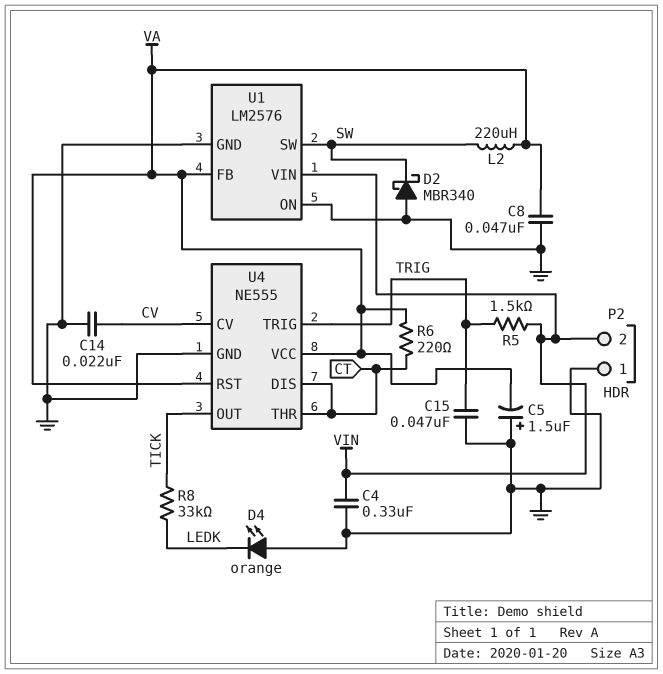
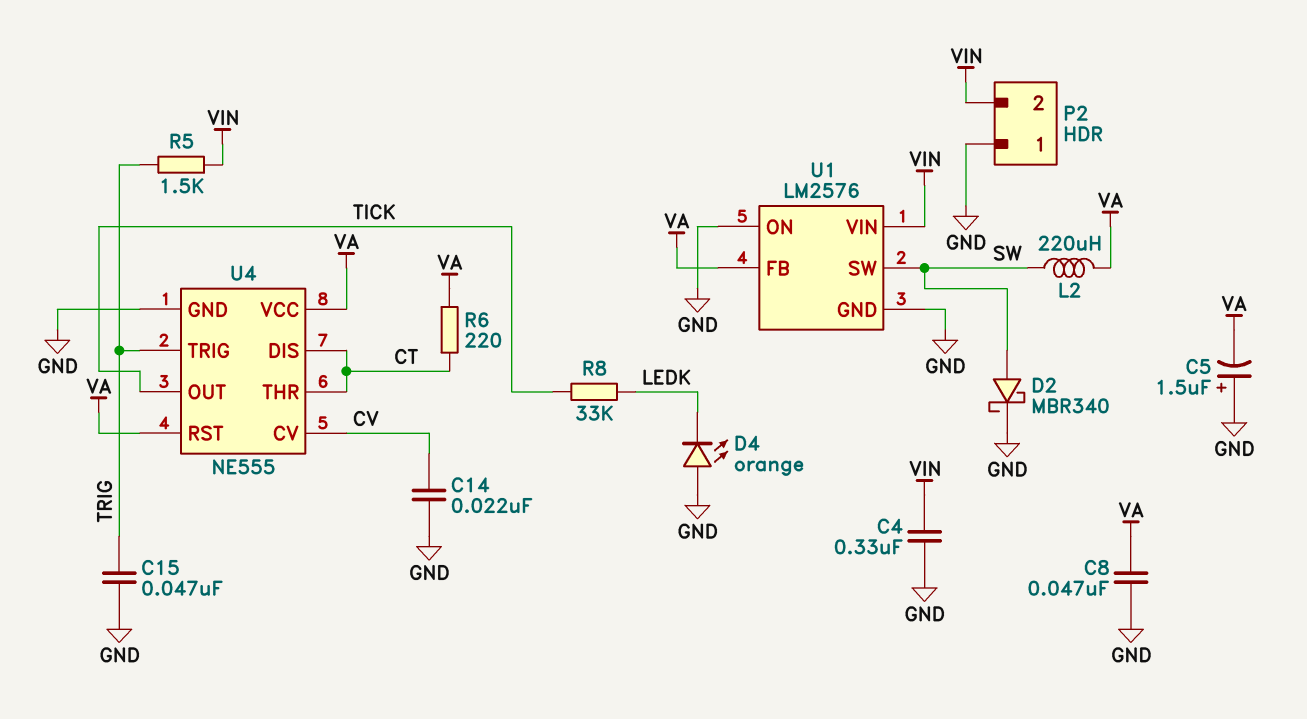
D2: schottky MBR340 (A GND, K SW) -> schottky MBR340 (A SW, K GND)

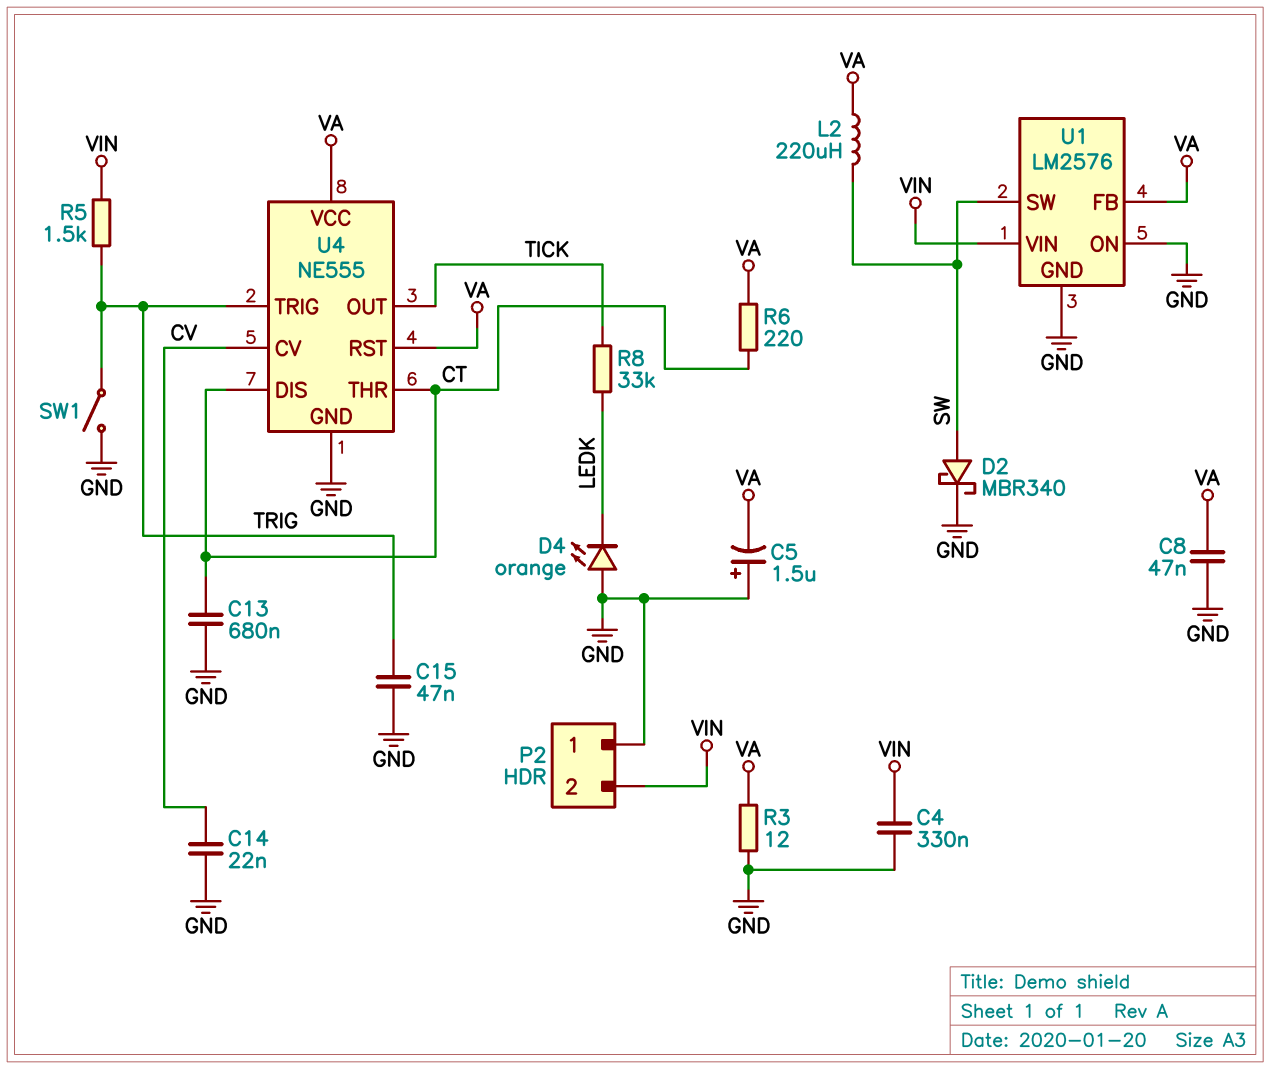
C13: none -> 680nF (CT, GND)
R3: none -> 12 (GND, VA)
SW1: none -> switch (GND, TRIG)

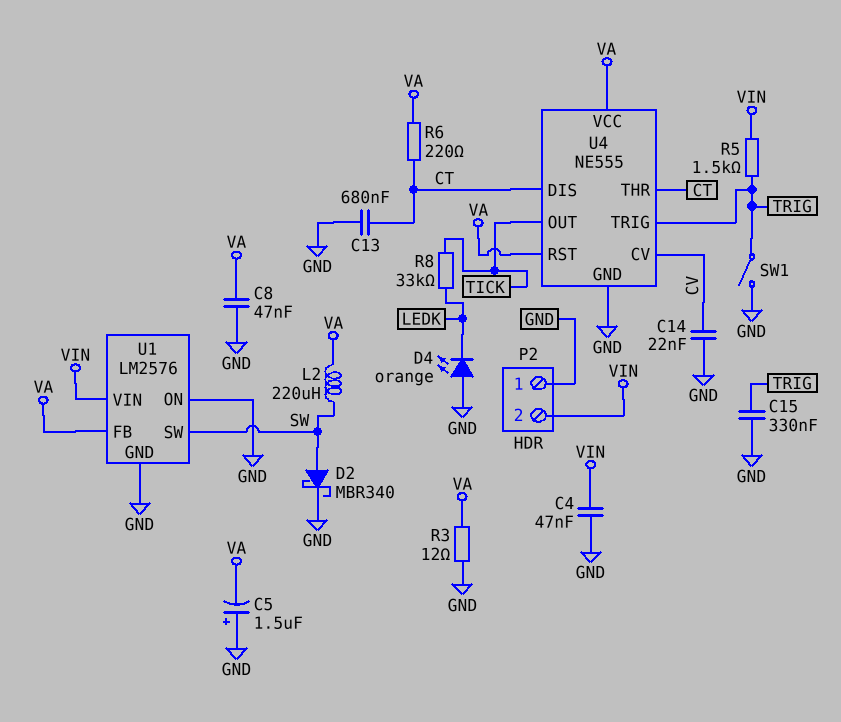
C4: 330nF (GND, VIN) -> 47nF (GND, VIN)
C15: 47nF (GND, TRIG) -> 330nF (GND, TRIG)

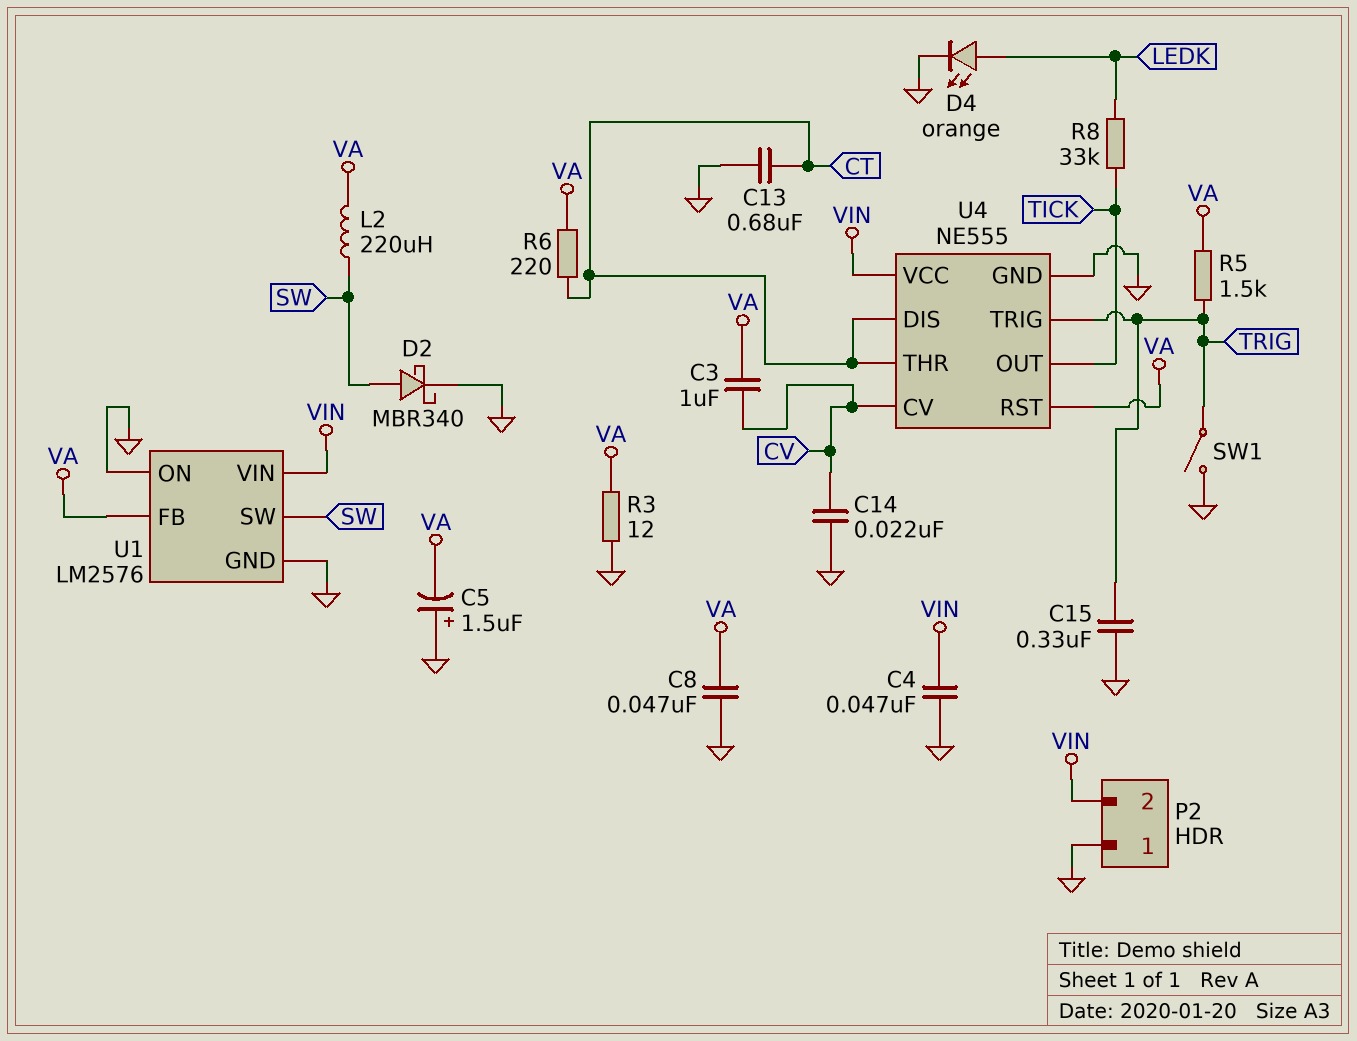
C3: none -> 1uF (CV, VA)
D4: LED orange (A GND, K LEDK) -> LED orange (A LEDK, K GND)
R5: 1.5k (TRIG, VIN) -> 1.5k (TRIG, VA)
U4 pin VCC: VA -> VIN

